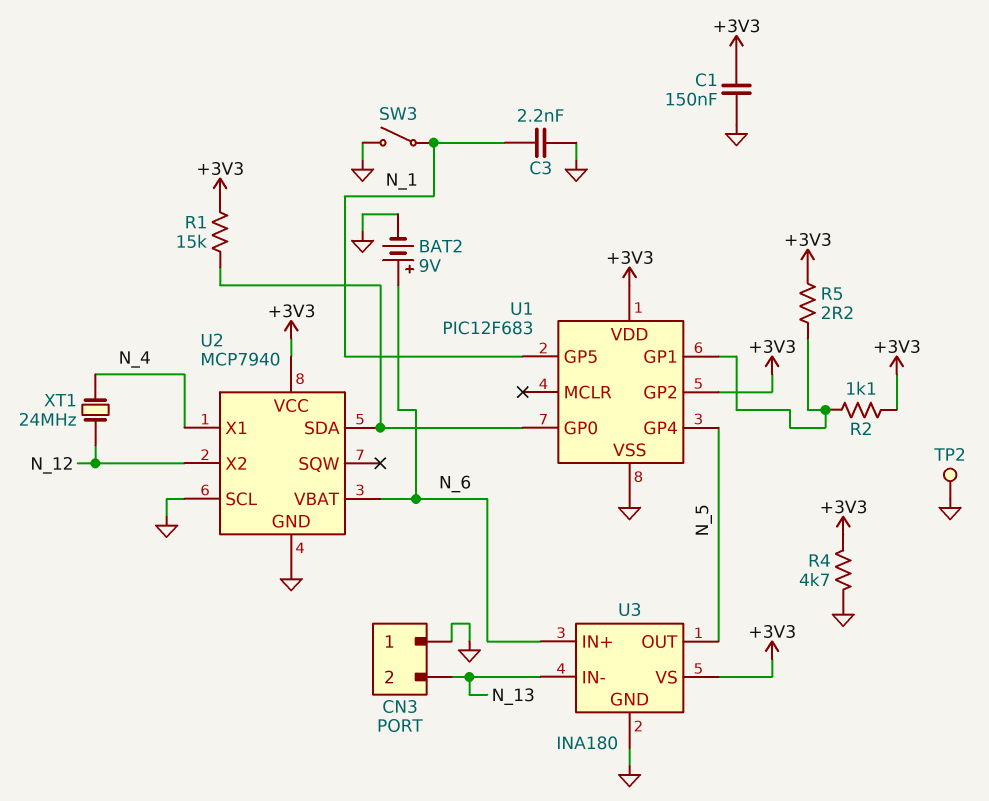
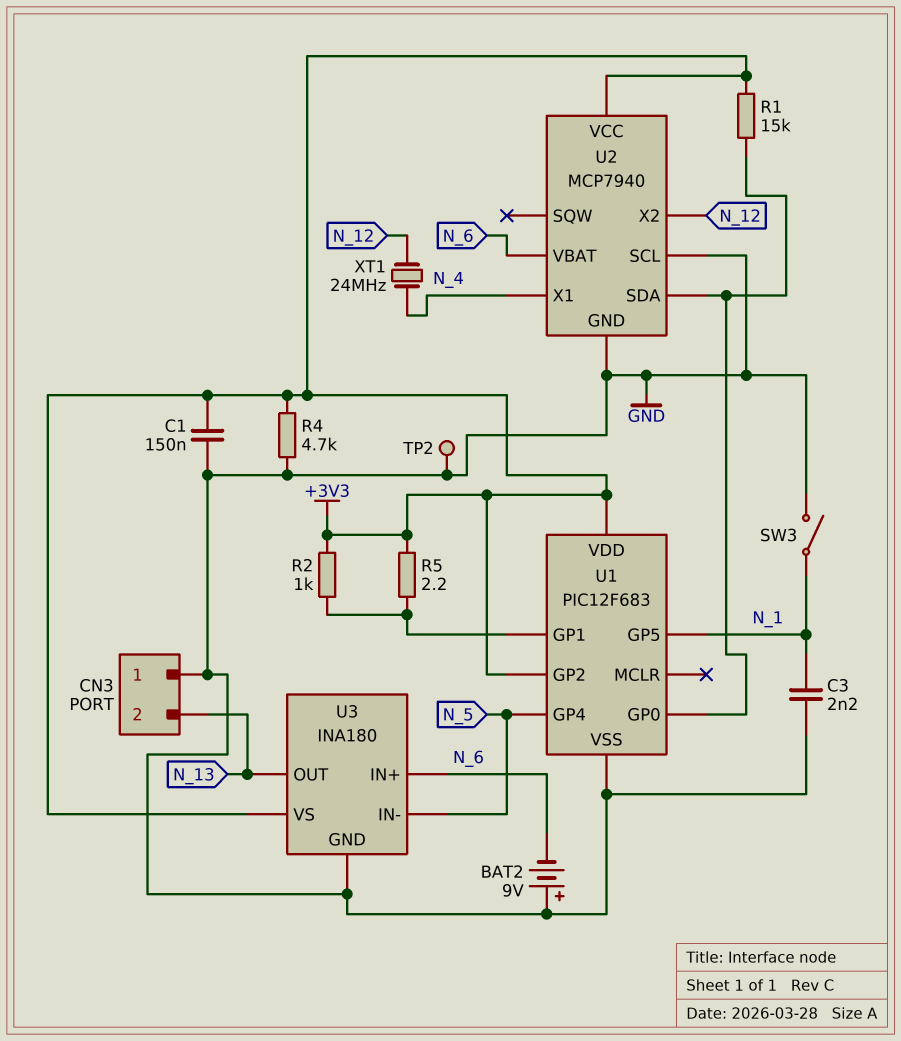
BAT2: 9V (plus N_6, minus GND) -> 9V (plus GND, minus N_6)
R2: 1.1k (+3V3, U1/GP1) -> 1k (+3V3, U1/GP1)
U3 pin IN-: N_13 -> N_5
U3 pin OUT: N_5 -> N_13

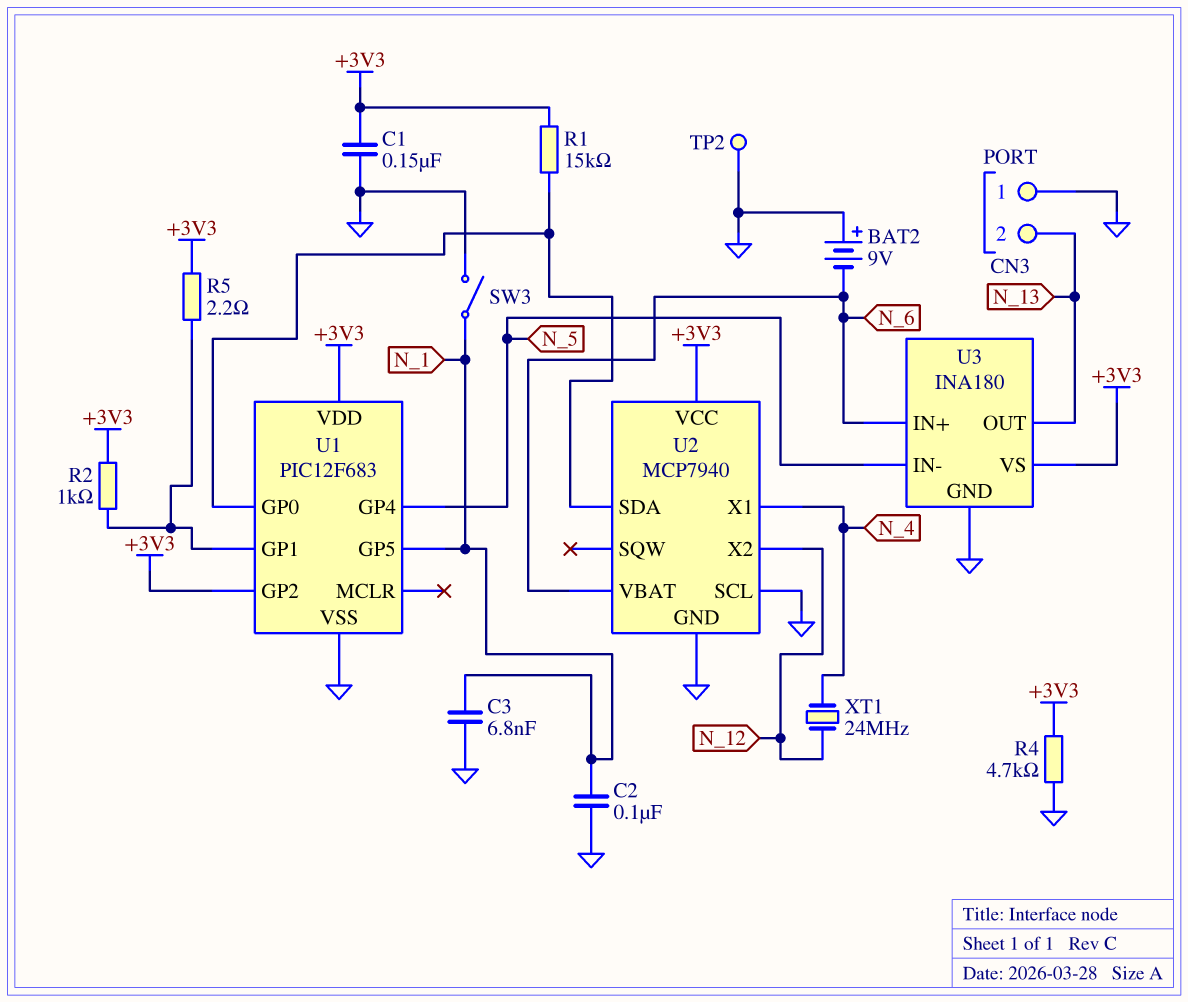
C2: none -> 100nF (GND, N_1)
C3: 2.2nF (GND, N_1) -> 6.8nF (GND, N_1)

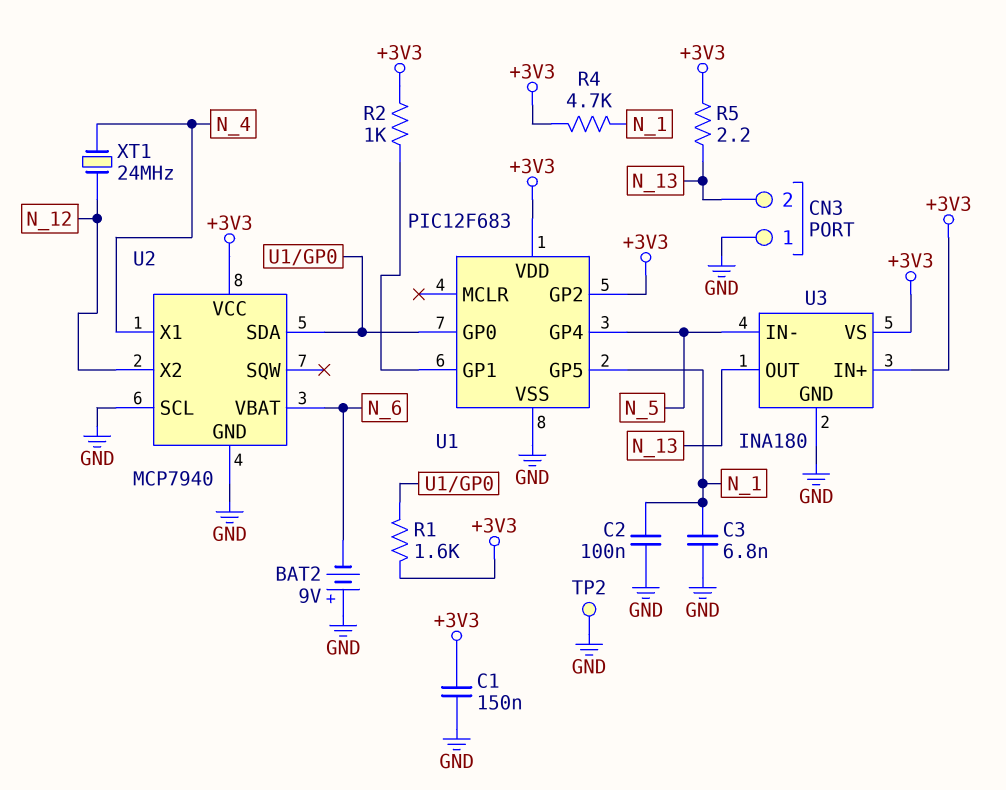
R1: 15k (+3V3, U1/GP0) -> 1.6k (+3V3, U1/GP0)
R4: 4.7k (+3V3, GND) -> 4.7k (+3V3, N_1)
R5: 2.2 (+3V3, U1/GP1) -> 2.2 (+3V3, N_13)
SW3: switch (GND, N_1) -> none
U3 pin IN+: N_6 -> +3V3

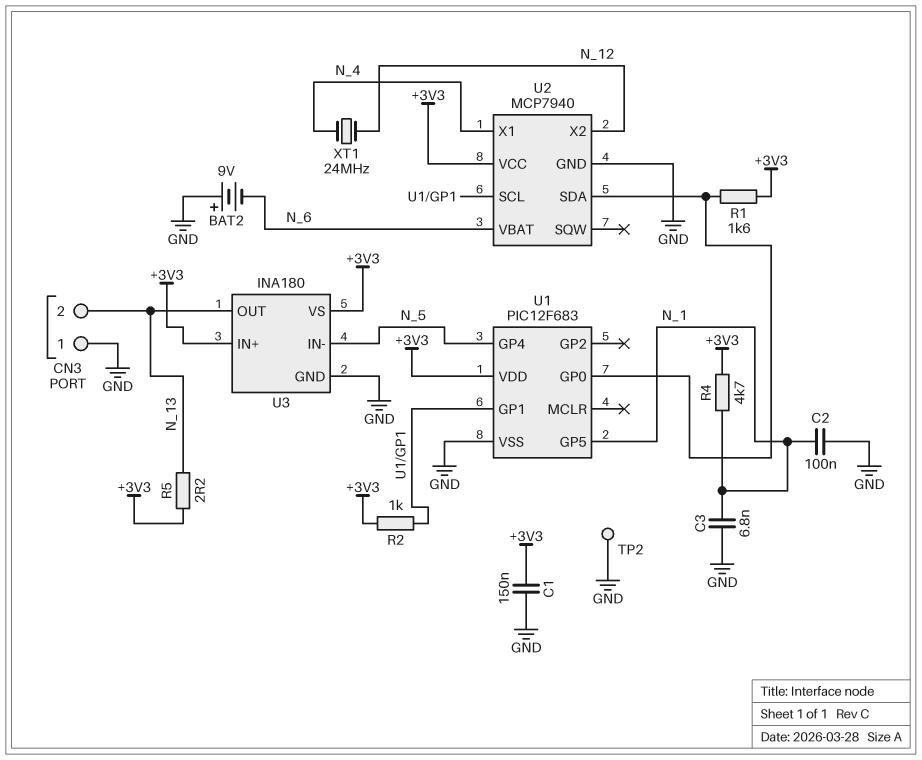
U1 pin GP2: +3V3 -> none
U2 pin SCL: GND -> U1/GP1

